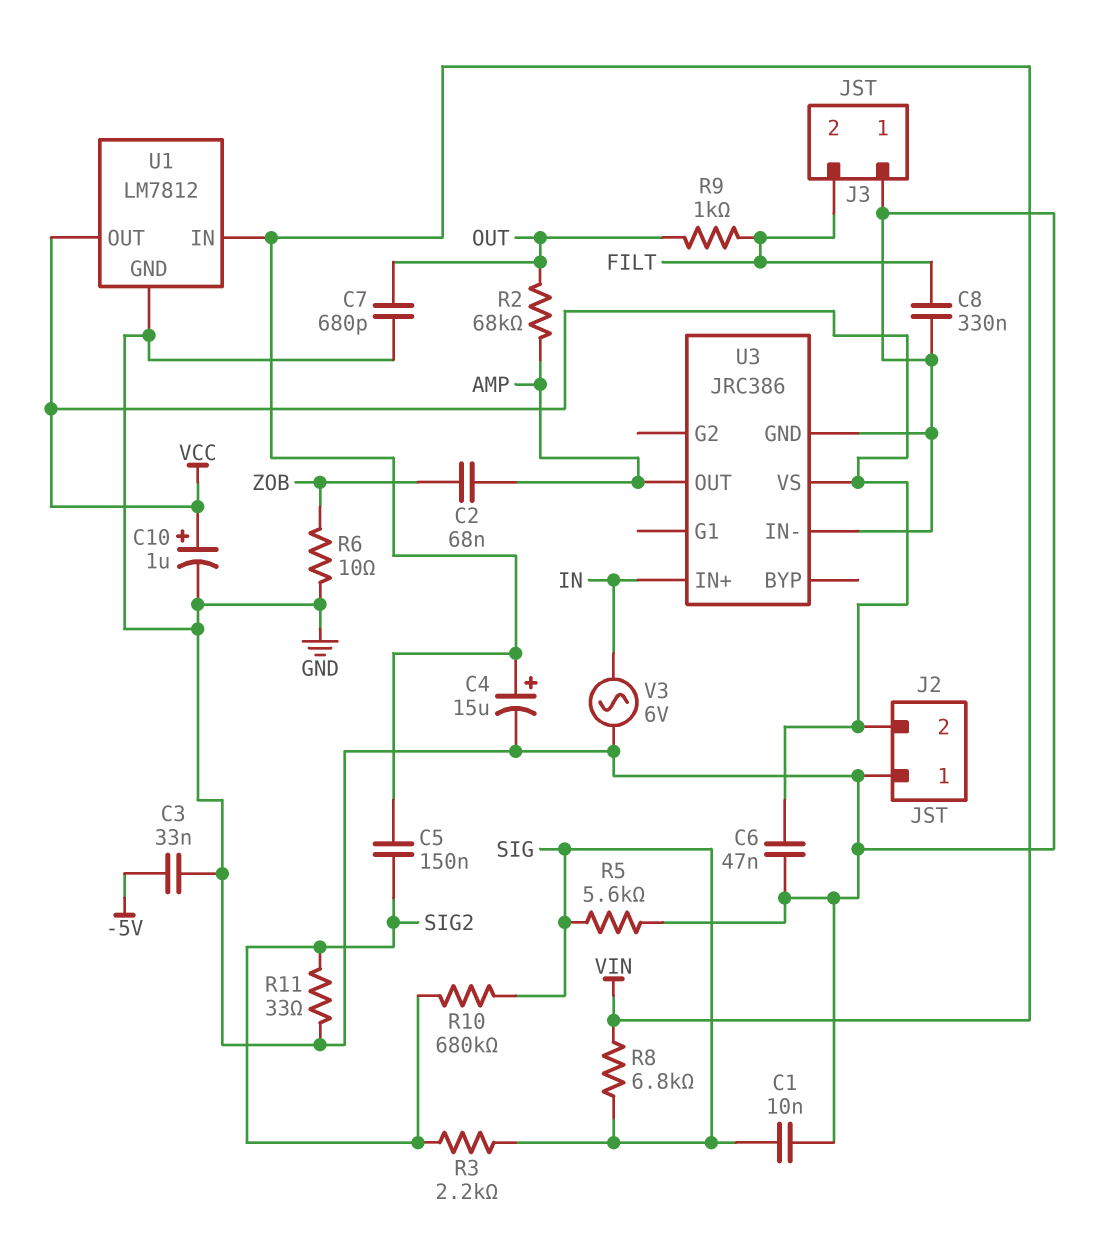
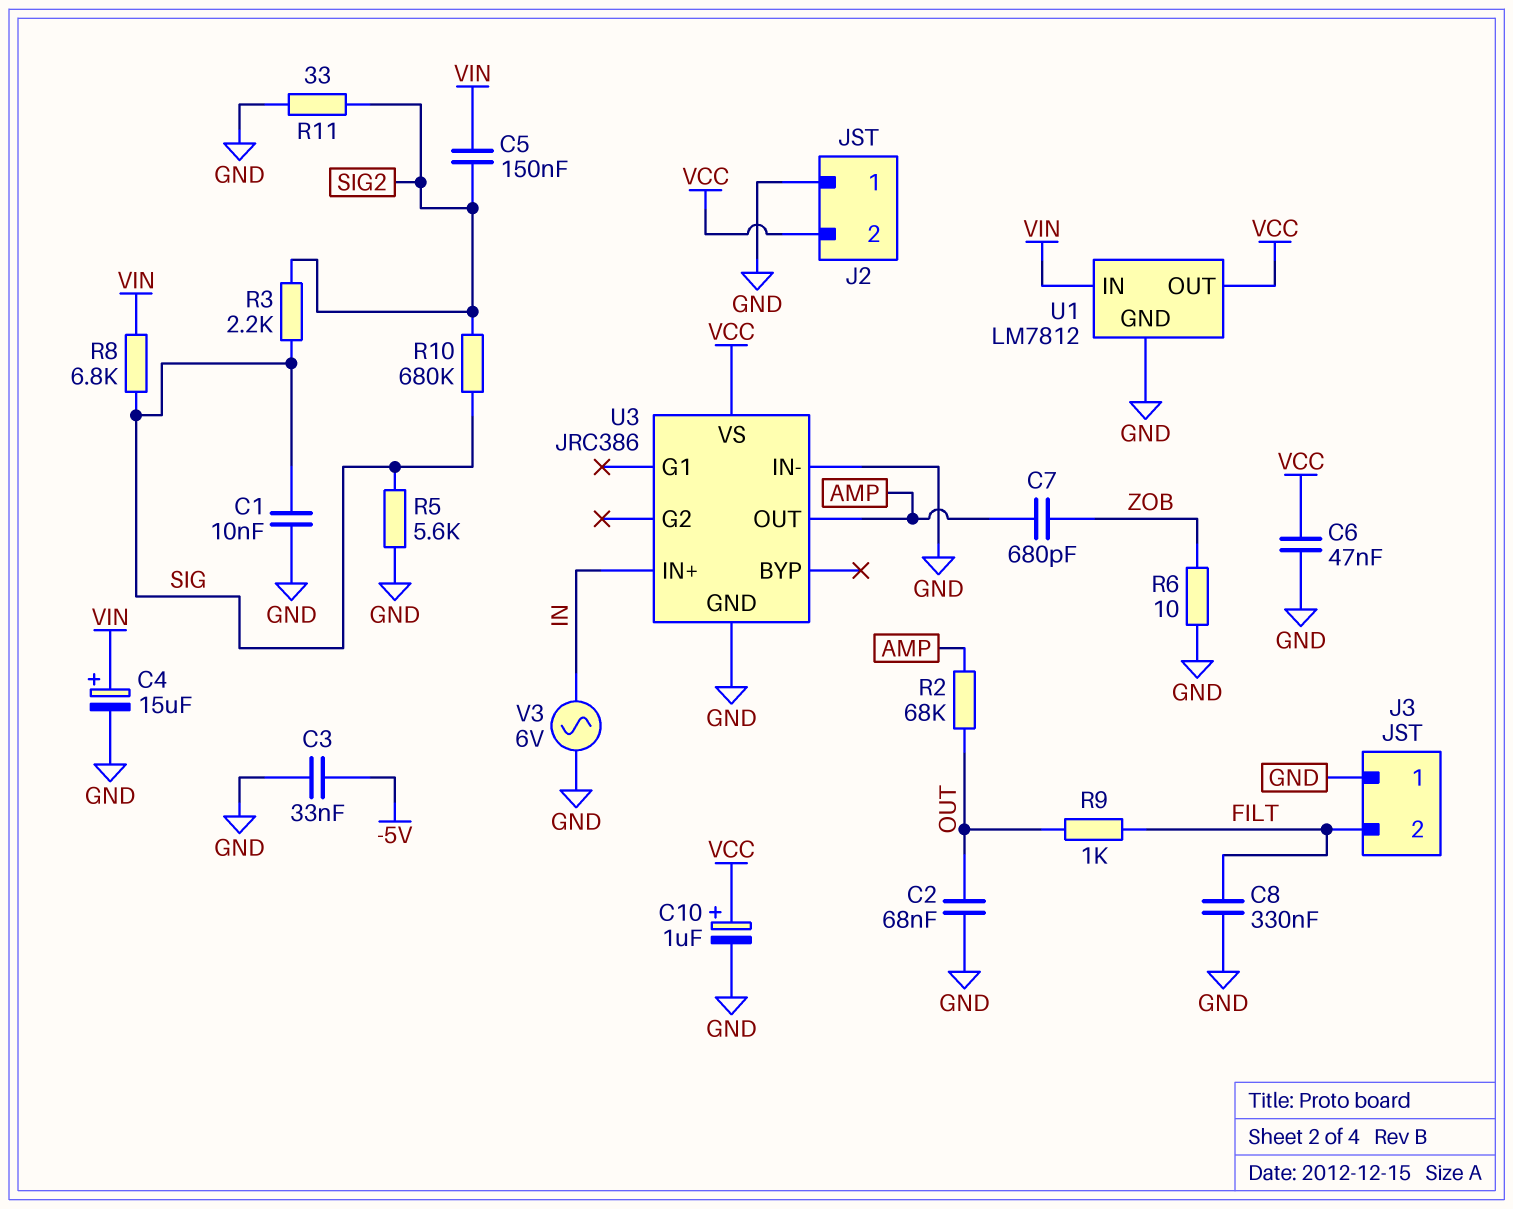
C2: 68nF (AMP, ZOB) -> 68nF (GND, OUT)
C7: 680pF (GND, OUT) -> 680pF (AMP, ZOB)

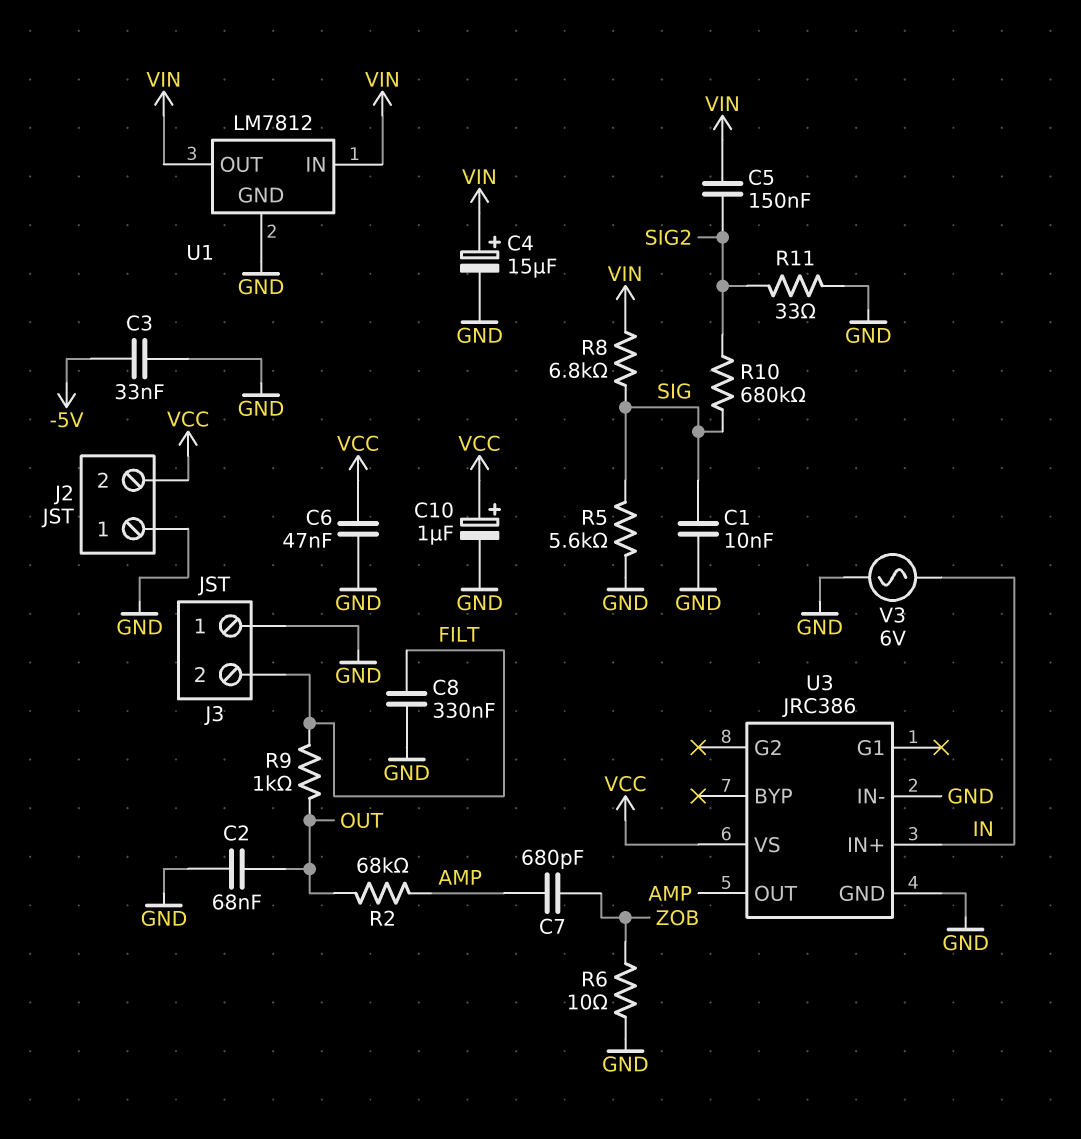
R3: 2.2k (SIG, SIG2) -> none
U1 pin OUT: VCC -> VIN

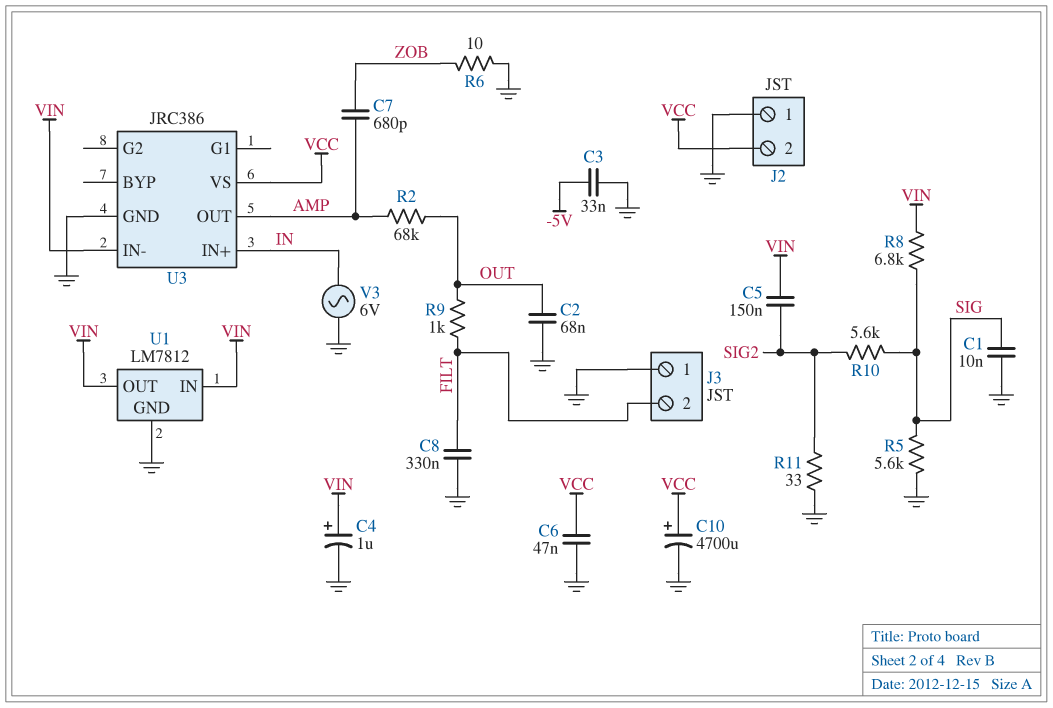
C4: 15uF (plus VIN, minus GND) -> 1uF (plus VIN, minus GND)
C10: 1uF (plus VCC, minus GND) -> 4700uF (plus VCC, minus GND)
R10: 680k (SIG, SIG2) -> 5.6k (SIG, SIG2)
U3 pin IN-: GND -> VIN

